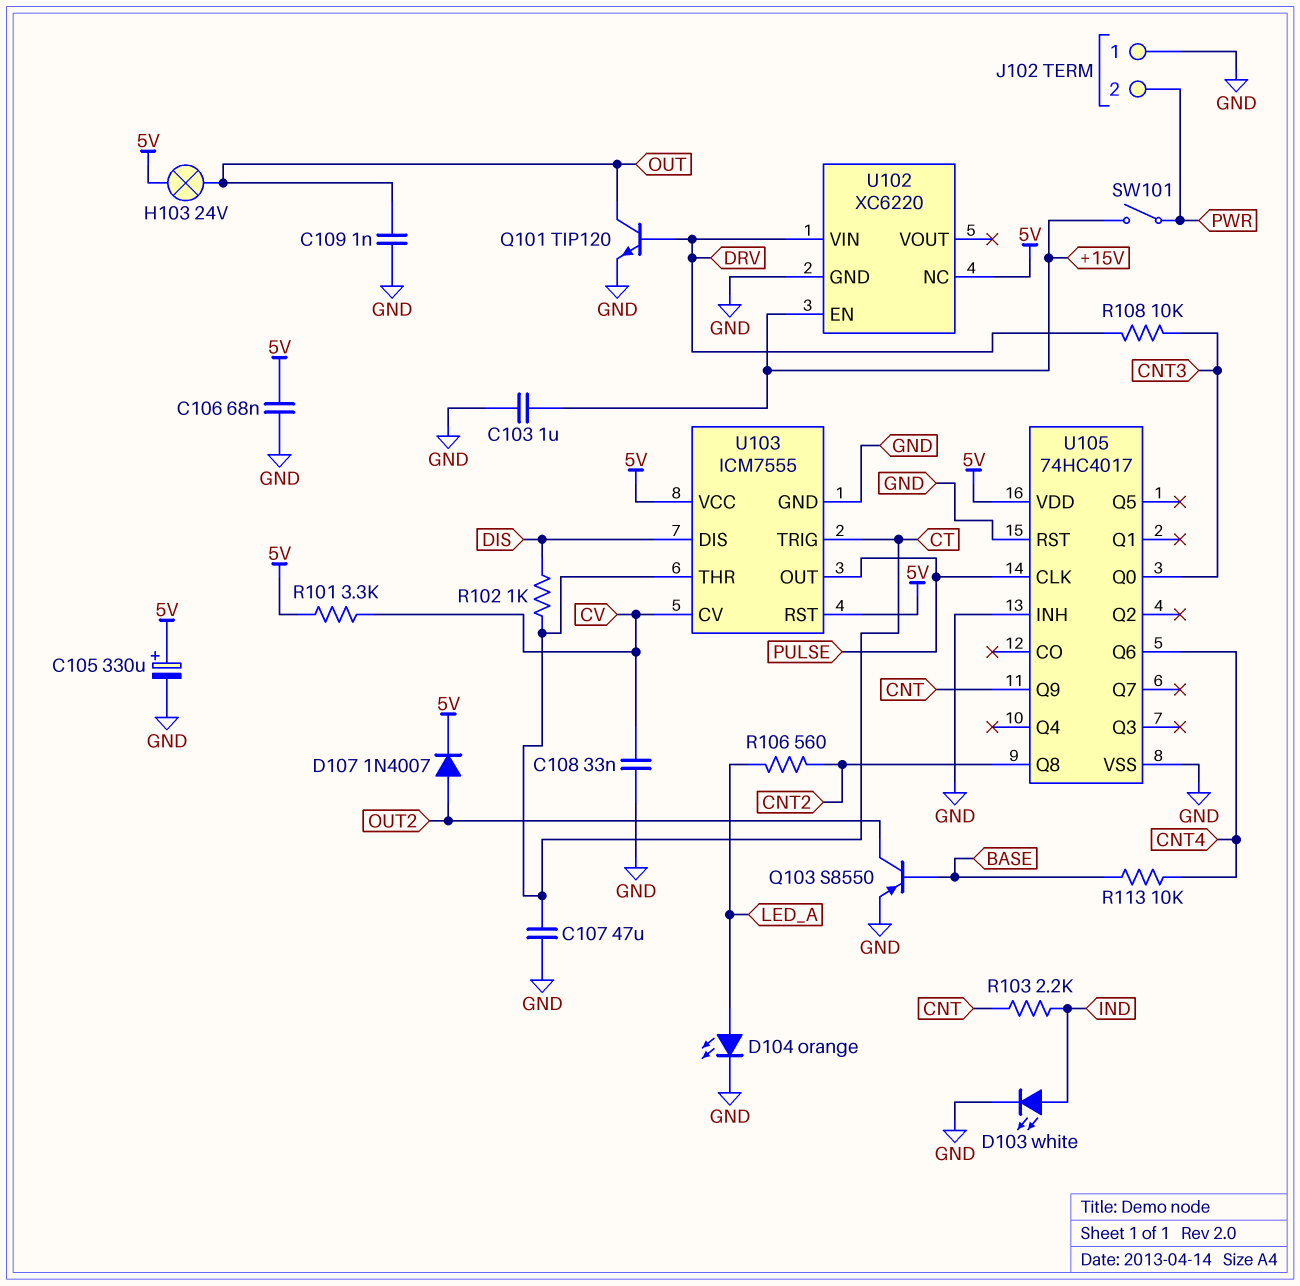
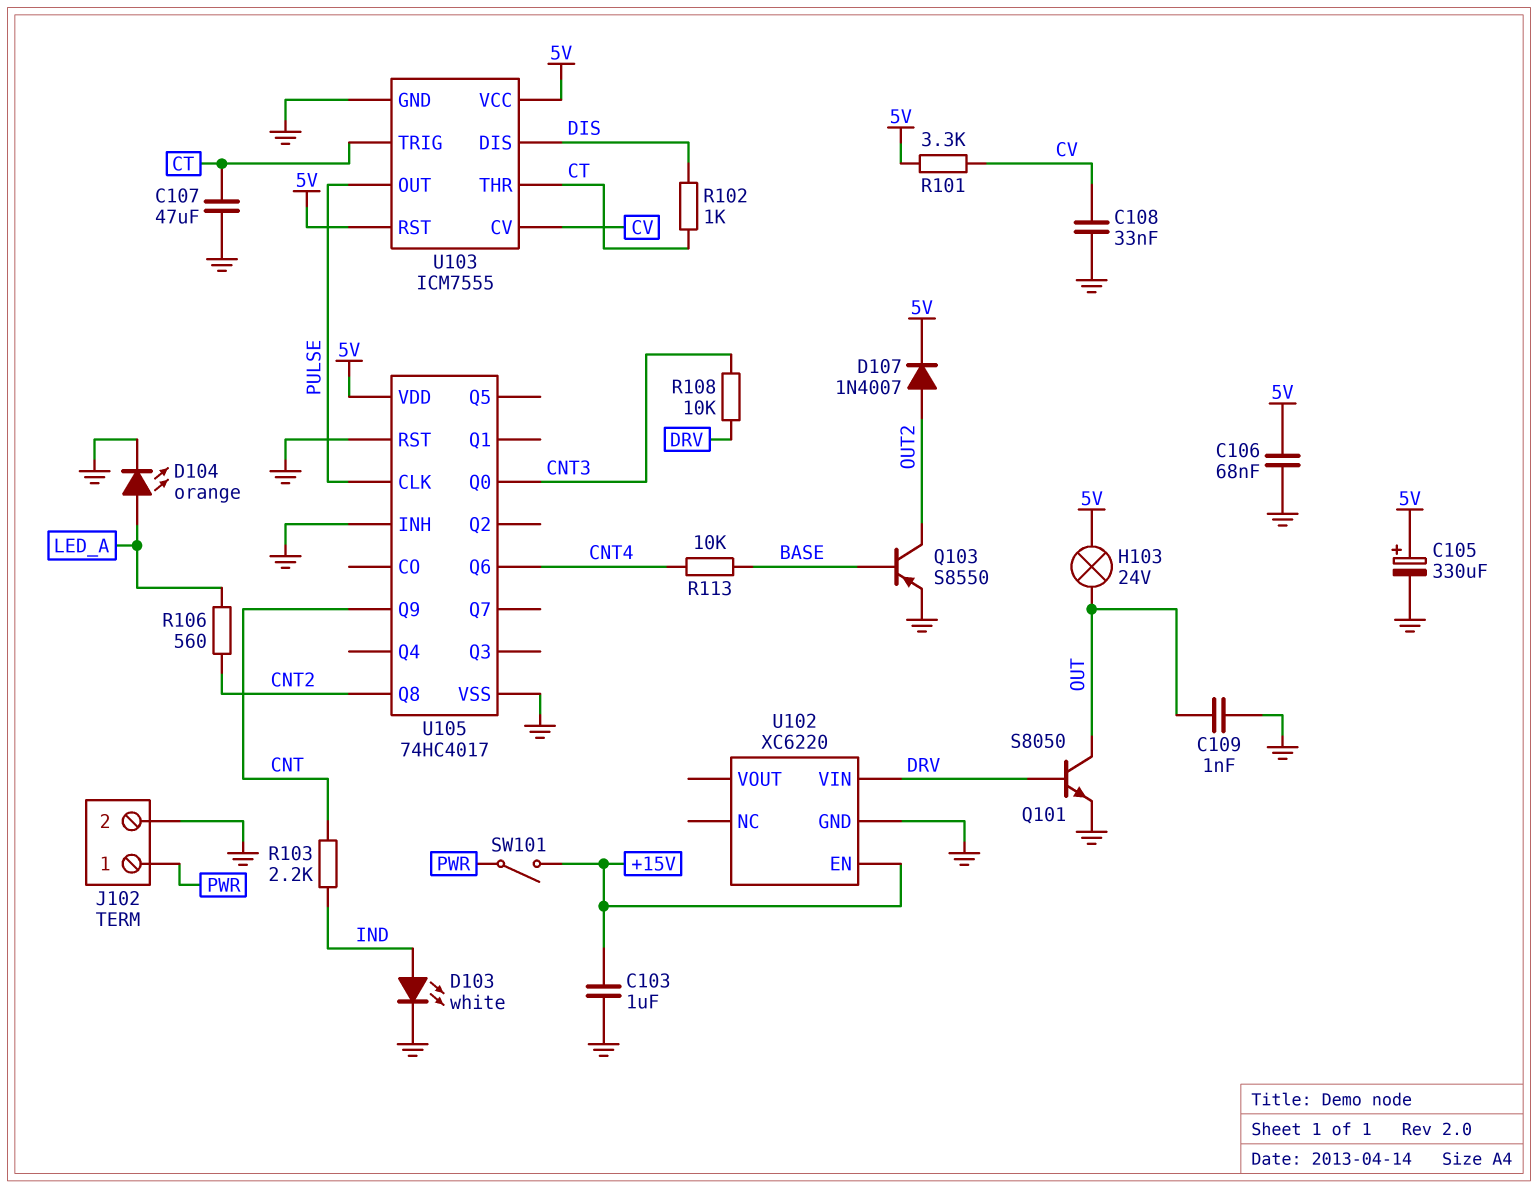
J102 pin 1: GND -> PWR
J102 pin 2: PWR -> GND
Q101: NPN TIP120 (B DRV, C OUT, E GND) -> NPN S8050 (B DRV, C OUT, E GND)
U102 pin NC: 5V -> none

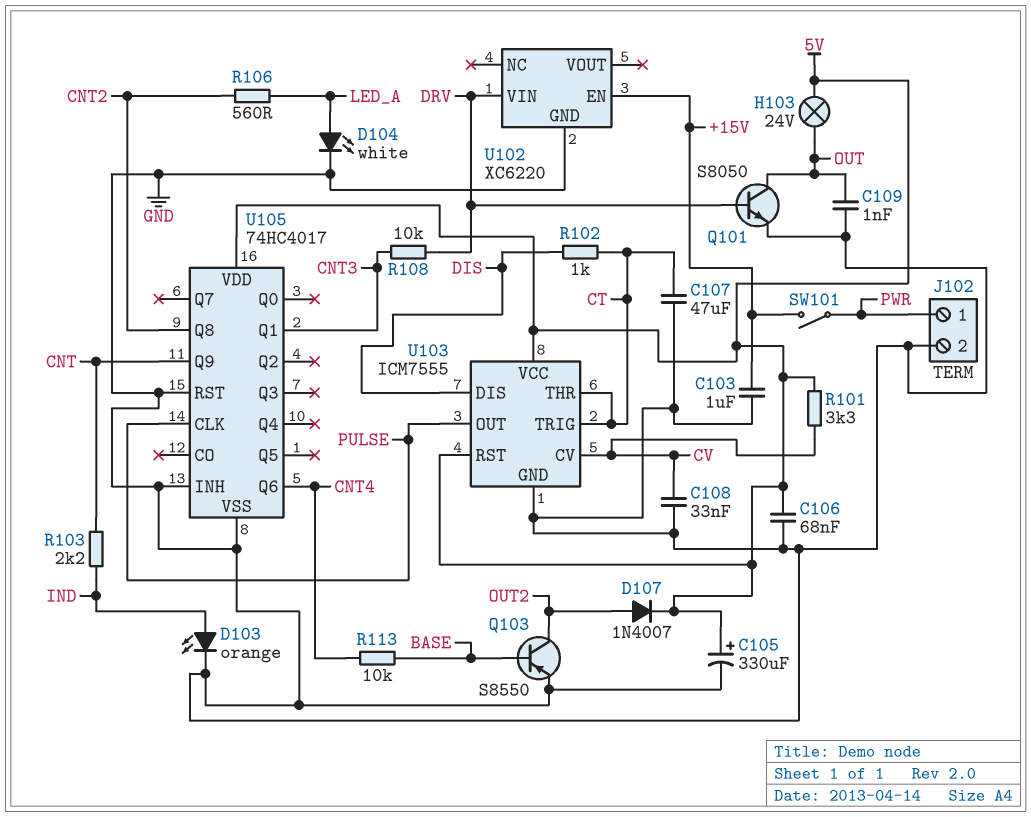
D103: LED white (A IND, K GND) -> LED orange (A IND, K GND)
D104: LED orange (A LED_A, K GND) -> LED white (A LED_A, K GND)
U105 pin Q0: CNT3 -> none
U105 pin Q1: none -> CNT3

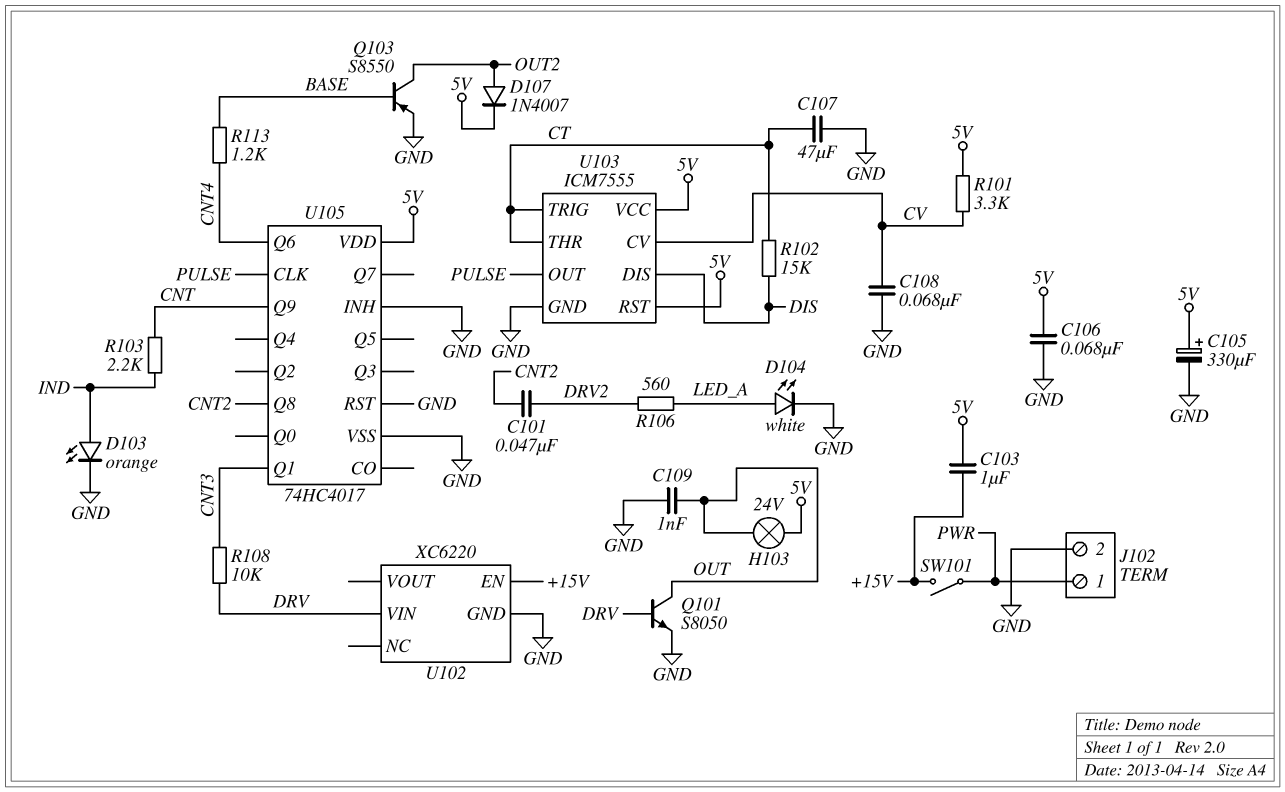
C101: none -> 47nF (CNT2, DRV2)
C103: 1uF (+15V, GND) -> 1uF (+15V, 5V)
C108: 33nF (CV, GND) -> 68nF (CV, GND)
R102: 1k (CT, DIS) -> 15k (CT, DIS)
R106: 560 (CNT2, LED_A) -> 560 (DRV2, LED_A)
R113: 10k (BASE, CNT4) -> 1.2k (BASE, CNT4)

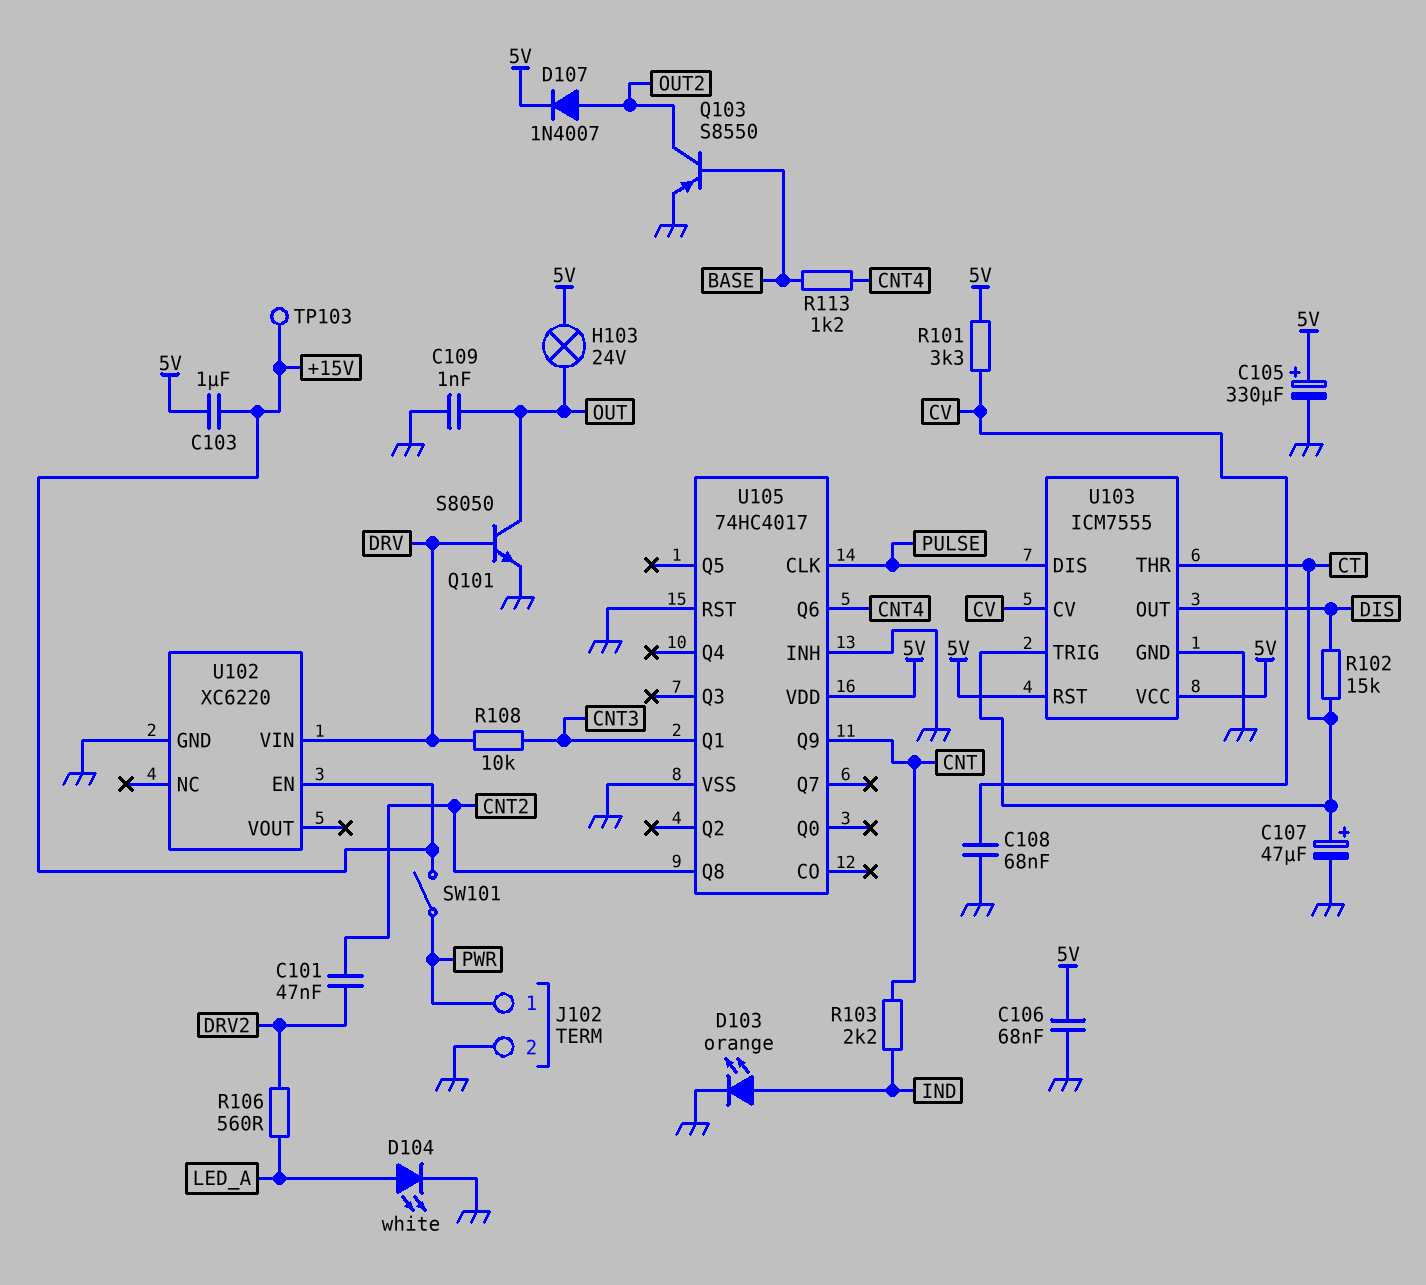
C107: 47uF (CT, GND) -> 47uF (plus CT, minus GND)
TP103: none -> test point (+15V)
U103 pin DIS: DIS -> PULSE
U103 pin OUT: PULSE -> DIS

